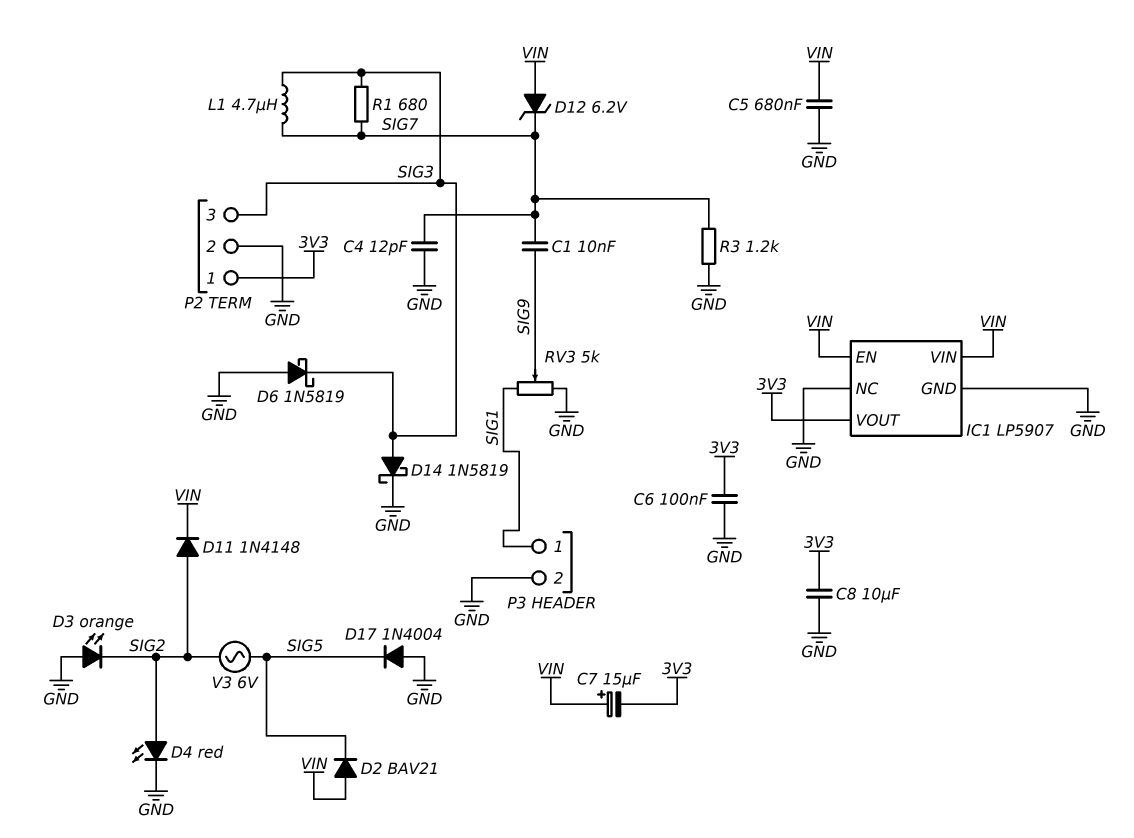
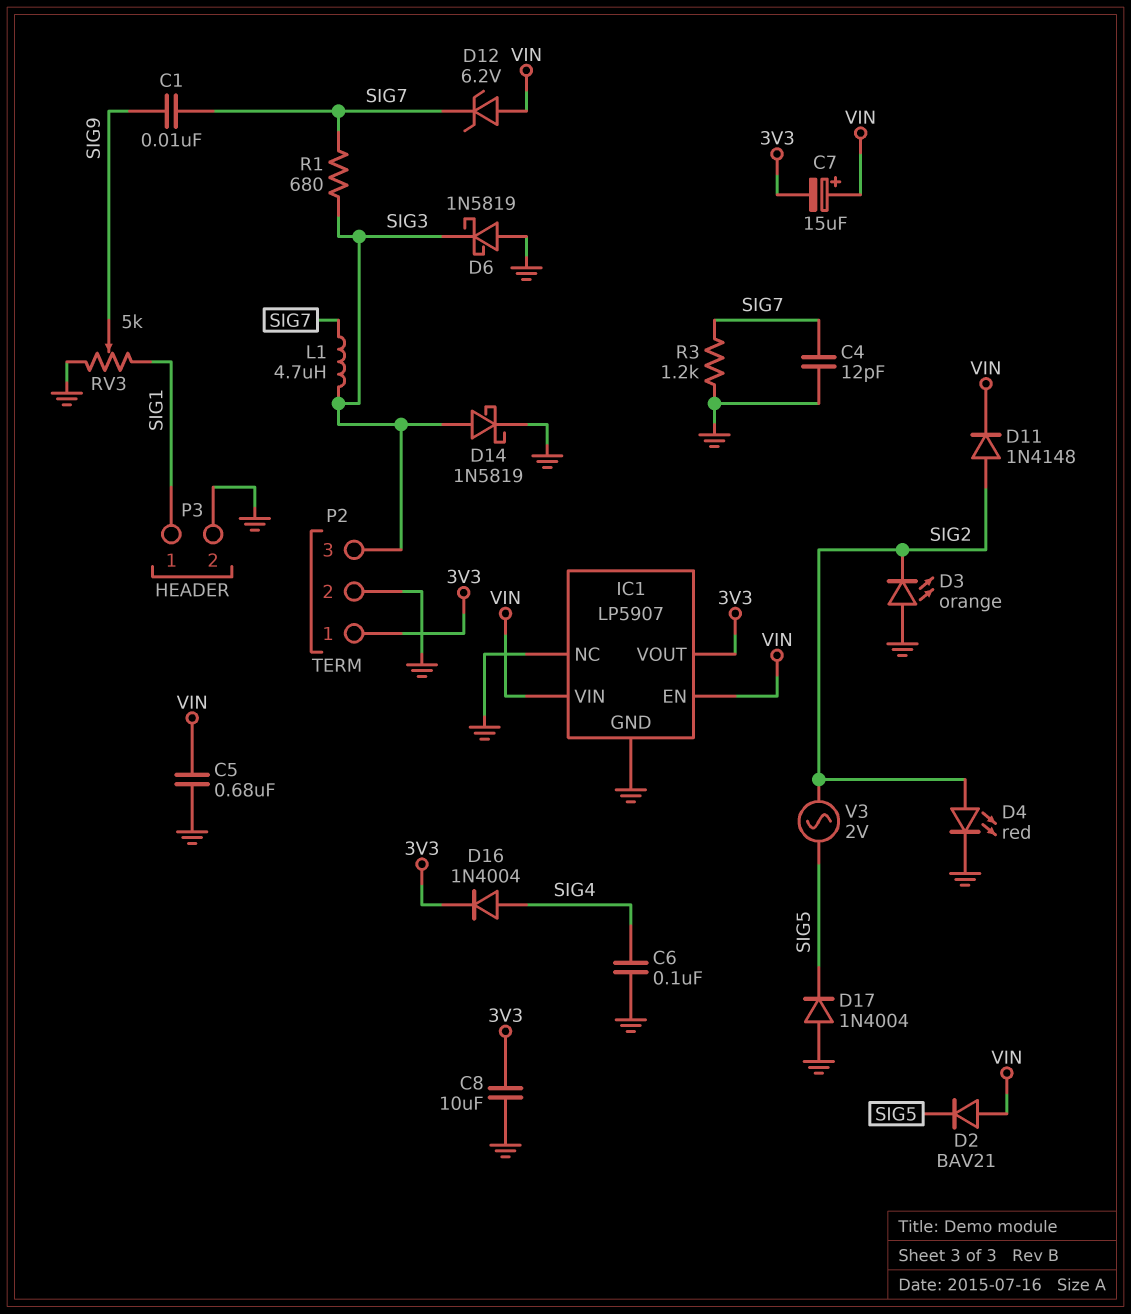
C6: 100nF (3V3, GND) -> 100nF (GND, SIG4)
D16: none -> diode 1N4004 (A SIG4, K 3V3)
V3: AC 6V (SIG2, SIG5) -> AC 2V (SIG2, SIG5)

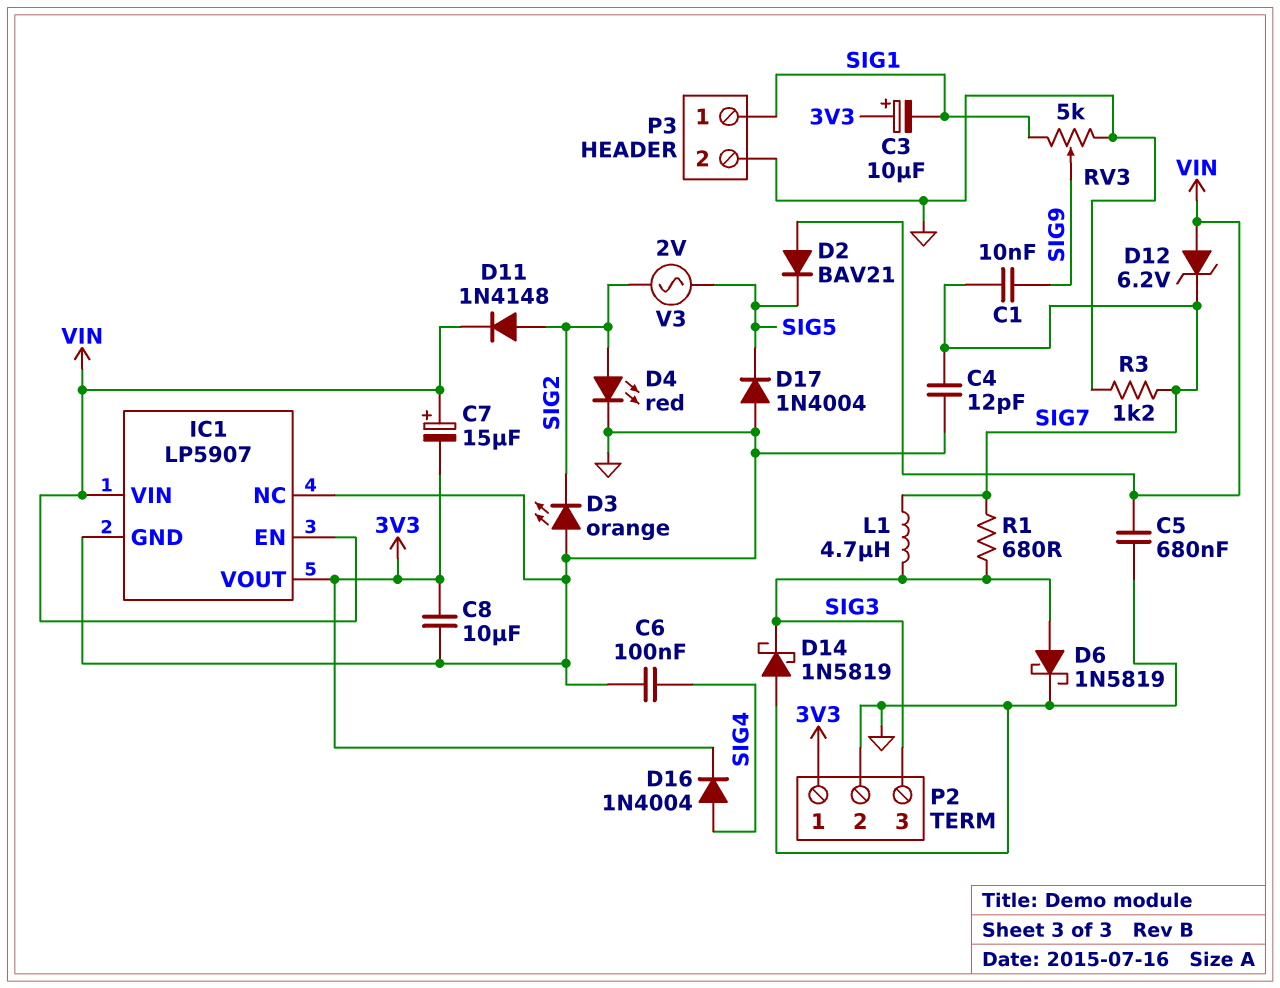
C3: none -> 10uF (plus 3V3, minus SIG1)
D6: schottky 1N5819 (A GND, K SIG3) -> schottky 1N5819 (A SIG3, K GND)
D14: schottky 1N5819 (A SIG3, K GND) -> schottky 1N5819 (A GND, K SIG3)

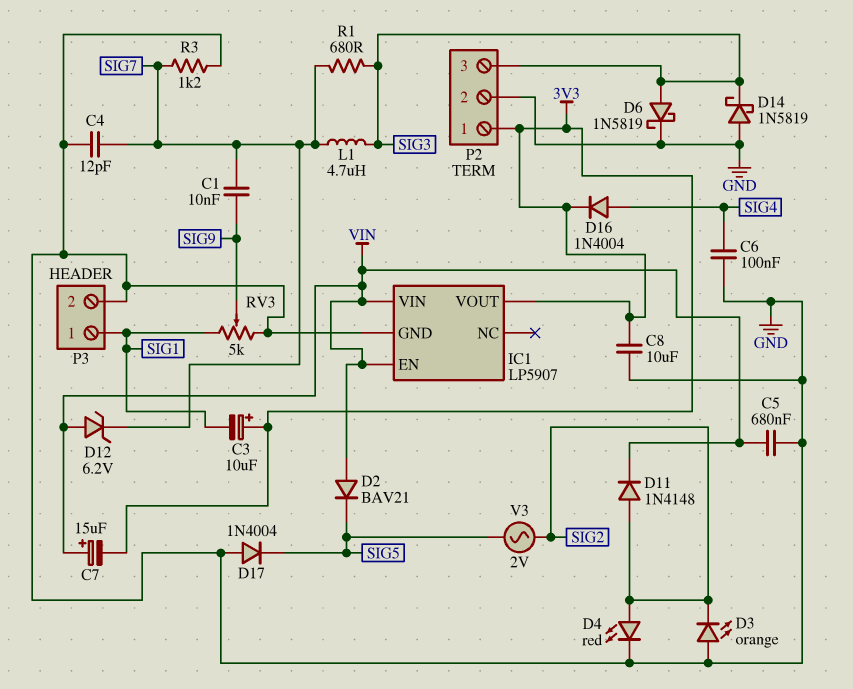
IC1 pin NC: GND -> none

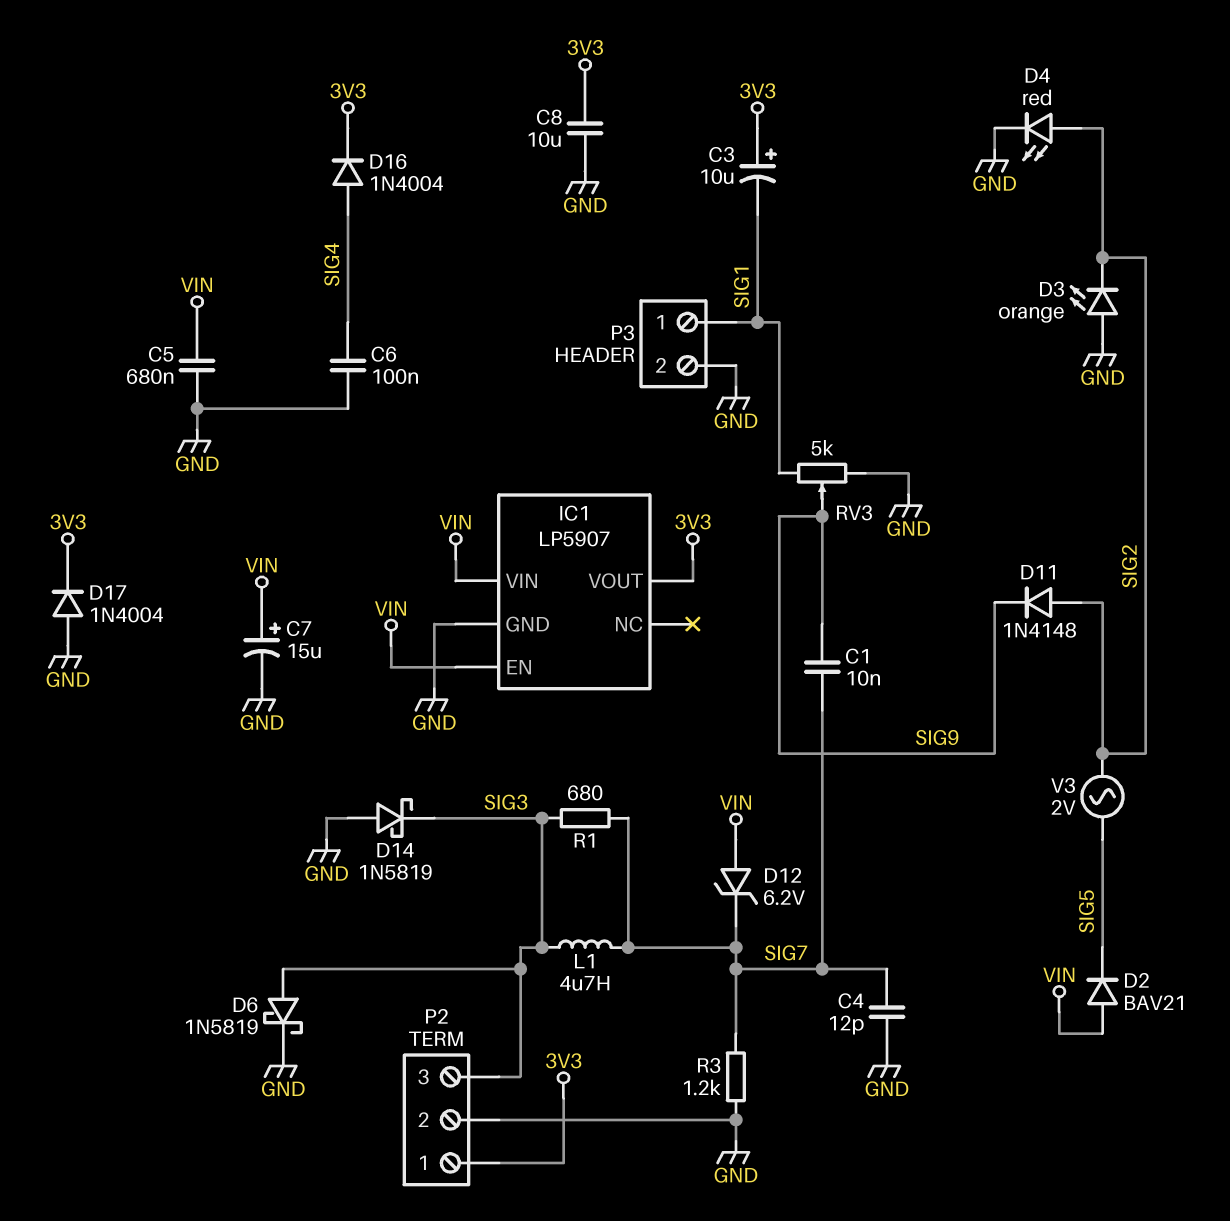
C7: 15uF (plus VIN, minus 3V3) -> 15uF (plus VIN, minus GND)
D11: diode 1N4148 (A SIG2, K VIN) -> diode 1N4148 (A SIG2, K SIG9)
D17: diode 1N4004 (A GND, K SIG5) -> diode 1N4004 (A GND, K 3V3)

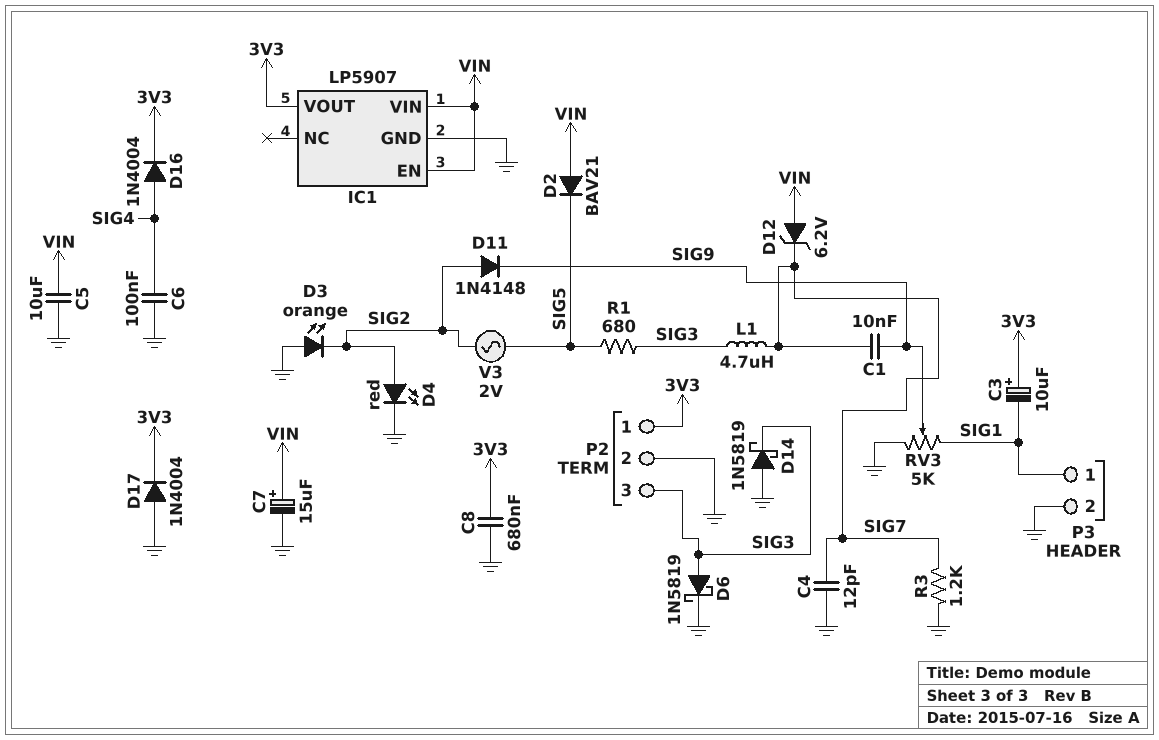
C5: 680nF (GND, VIN) -> 10uF (GND, VIN)
C8: 10uF (3V3, GND) -> 680nF (3V3, GND)
R1: 680 (SIG3, SIG7) -> 680 (SIG3, SIG5)

